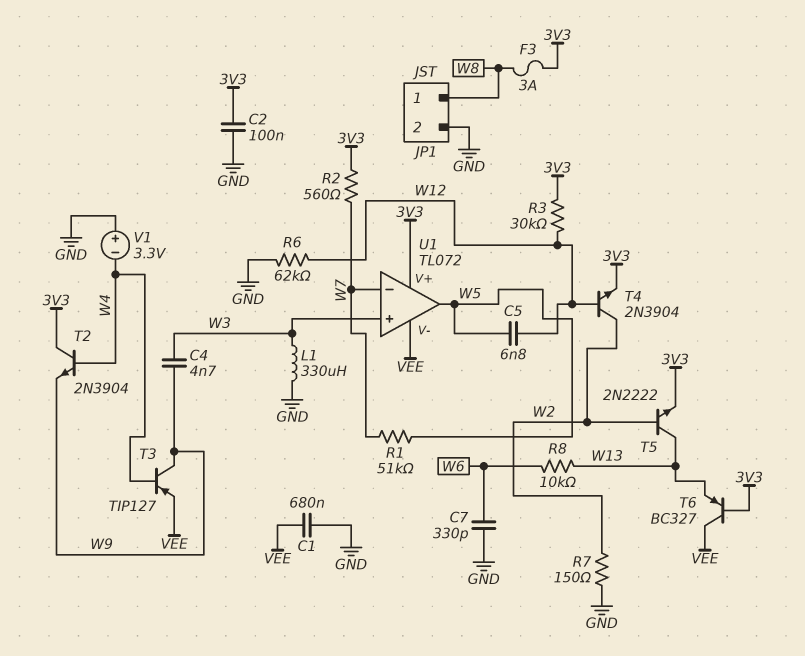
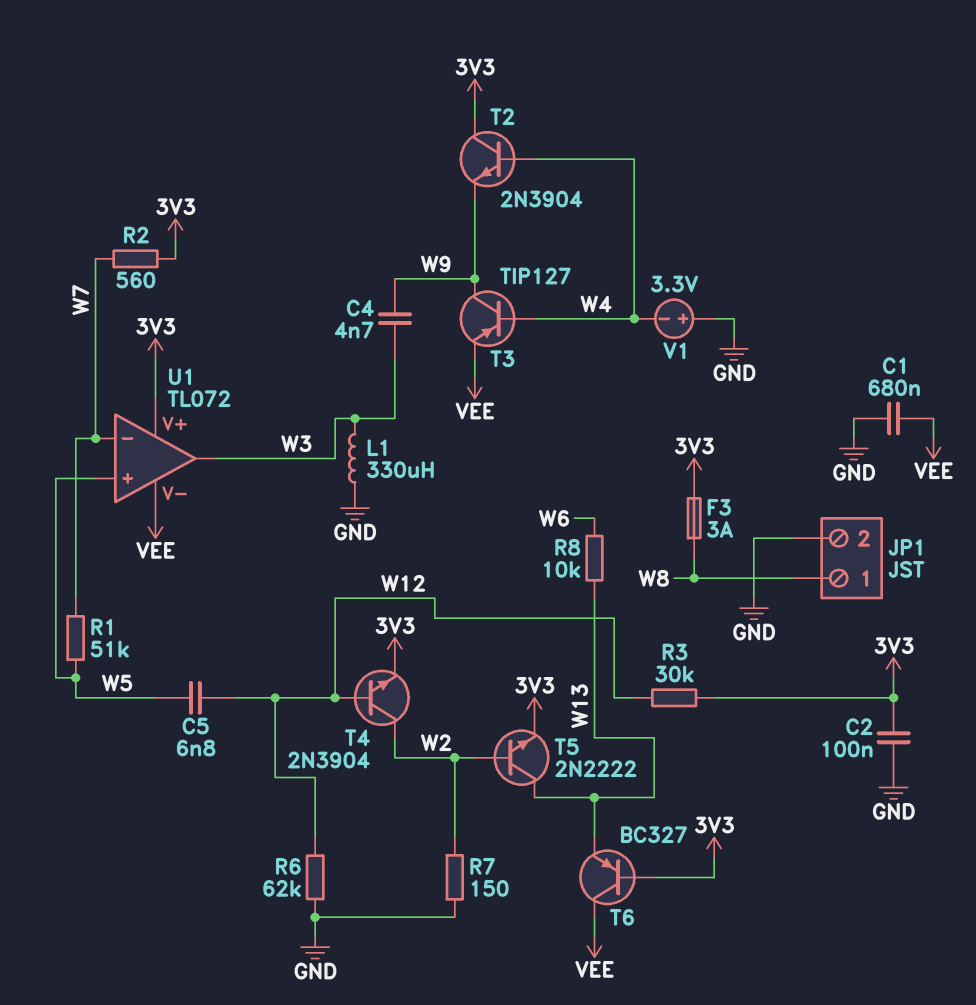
C7: 330pF (GND, W6) -> none
U1 pin in+: W3 -> W5
U1 pin out: W5 -> W3

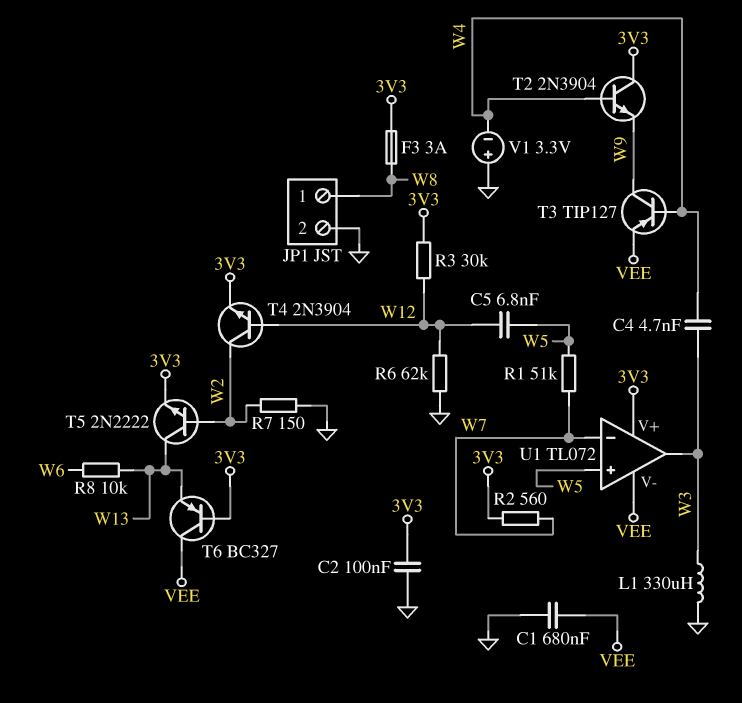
C4: 4.7nF (W3, W9) -> 4.7nF (W3, W4)

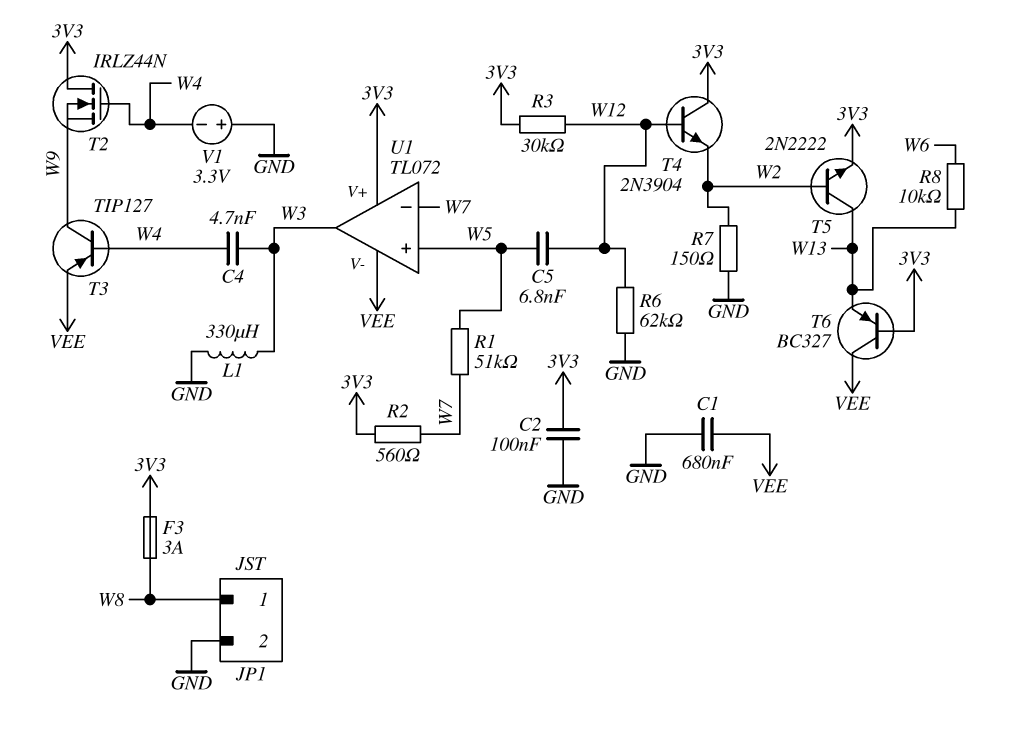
T2: NPN 2N3904 (B W4, C 3V3, E W9) -> NMOS IRLZ44N (G W4, D 3V3, S W9)
T4: NPN 2N3904 (B W12, C W2, E 3V3) -> NPN 2N3904 (B W12, C 3V3, E W2)

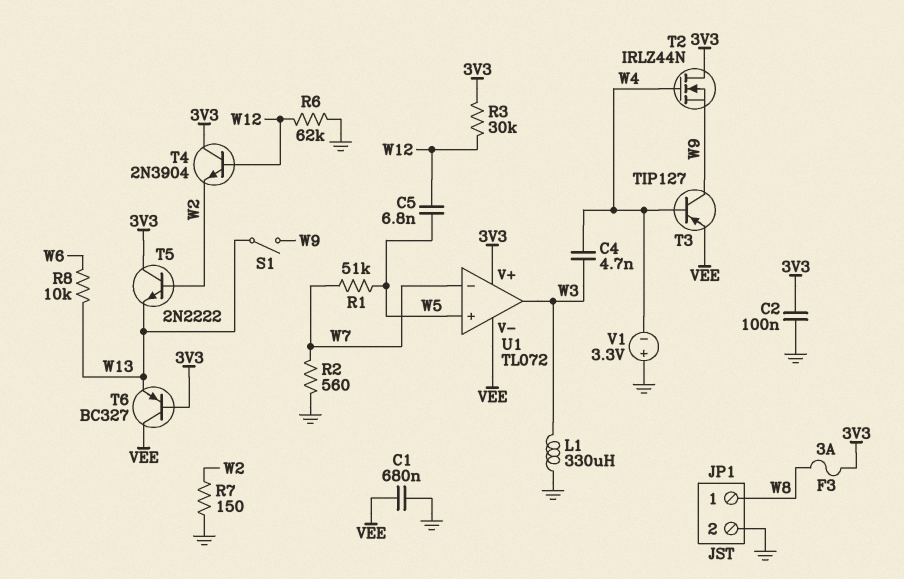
R2: 560 (3V3, W7) -> 560 (GND, W7)
S1: none -> switch (W9, W13)
T5: NPN 2N2222 (B W2, C W13, E 3V3) -> NPN 2N2222 (B W2, C 3V3, E W13)

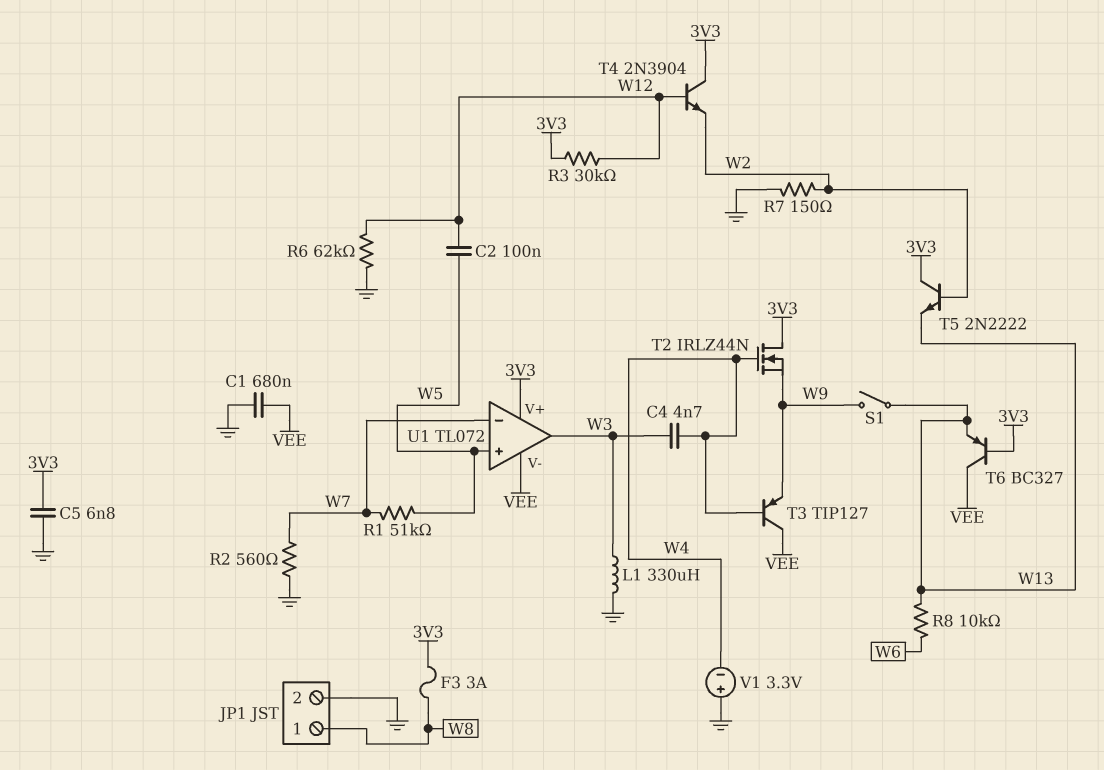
C2: 100nF (3V3, GND) -> 100nF (W5, W12)
C5: 6.8nF (W5, W12) -> 6.8nF (3V3, GND)
T3: PNP TIP127 (B W4, C W9, E VEE) -> PNP TIP127 (B W4, C VEE, E W9)

